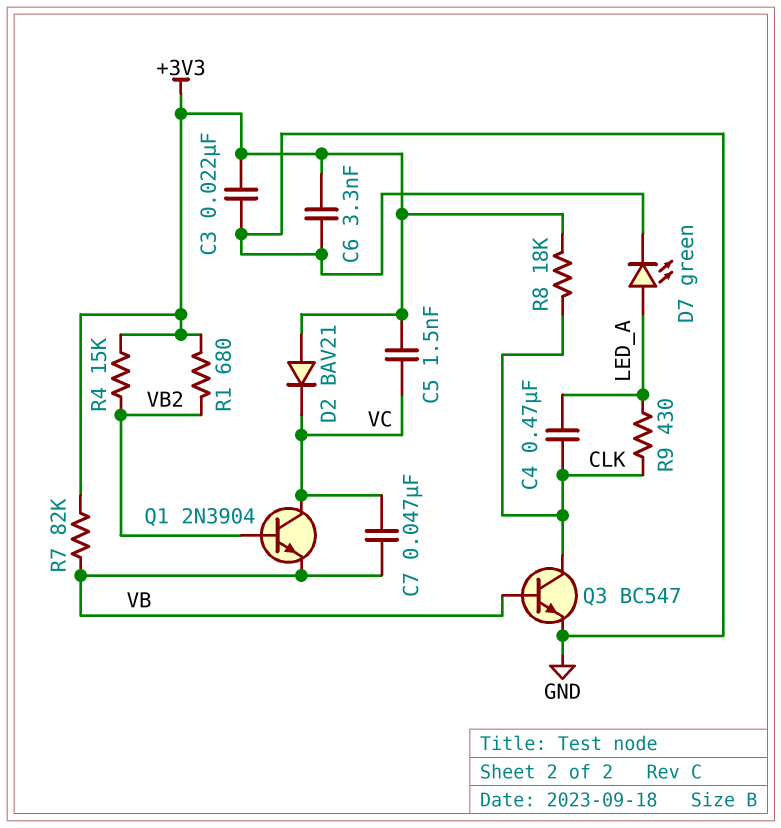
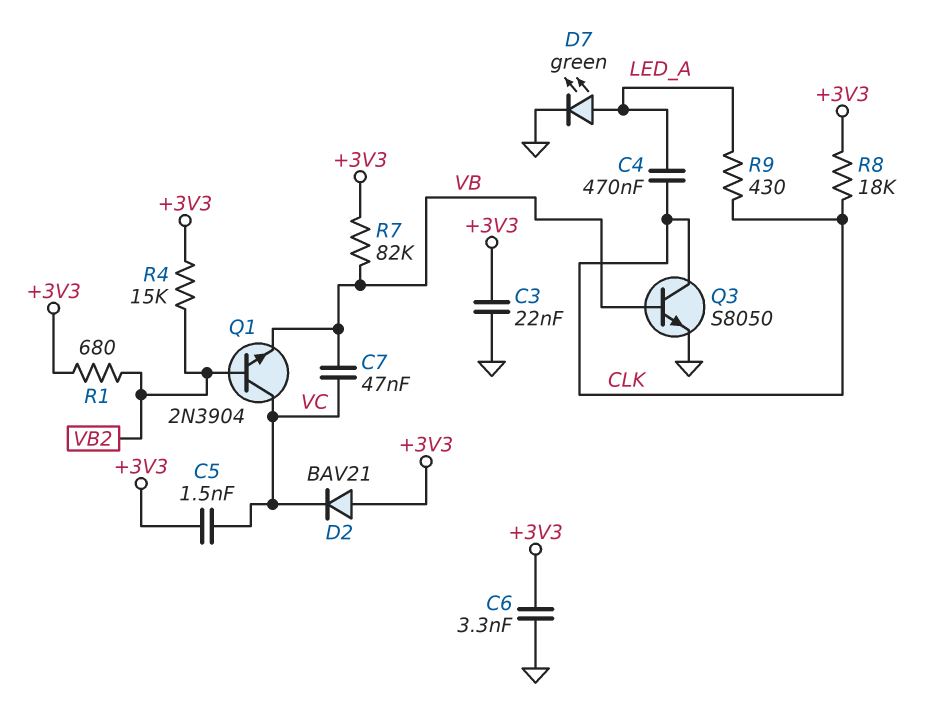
Q3: NPN BC547 (B VB, C CLK, E GND) -> NPN S8050 (B VB, C CLK, E GND)

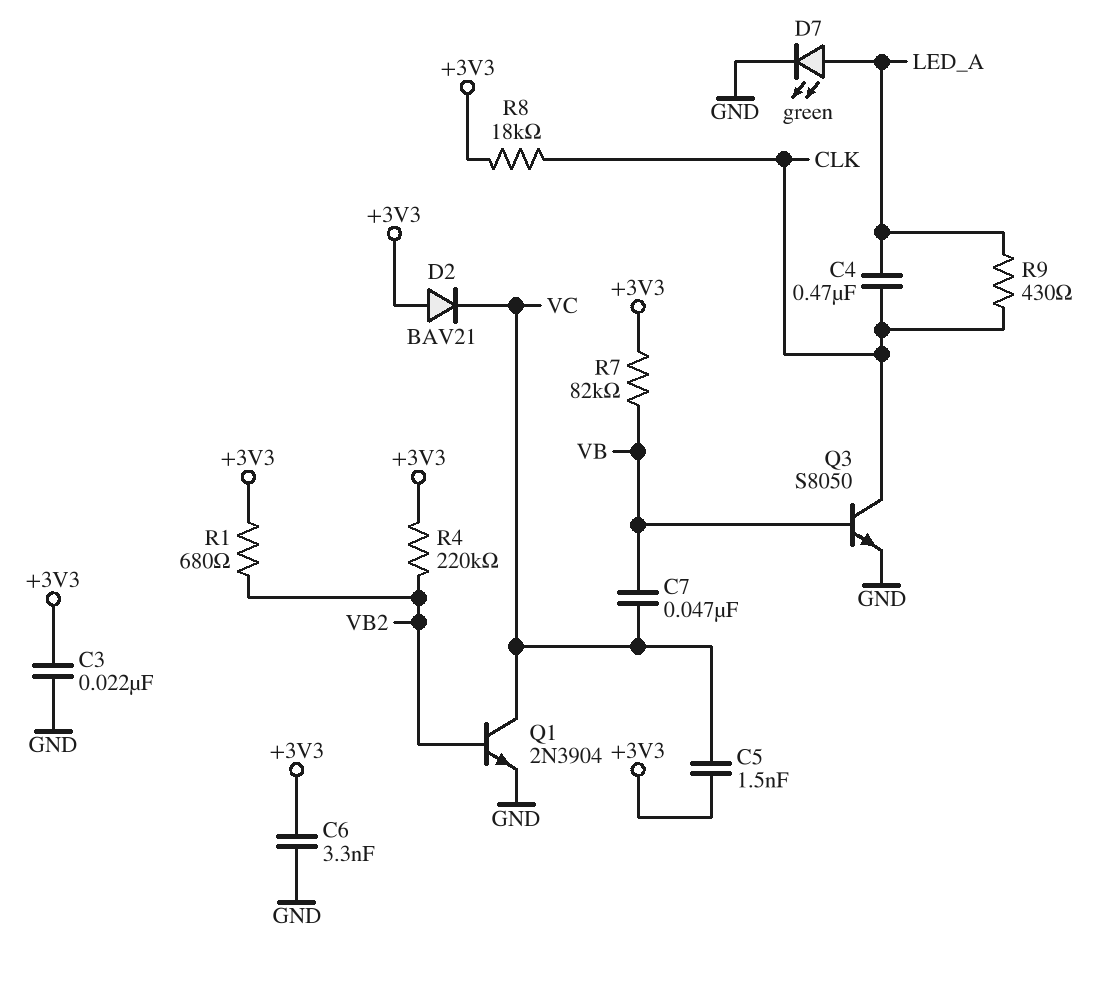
Q1: NPN 2N3904 (B VB2, C VC, E VB) -> NPN 2N3904 (B VB2, C VC, E GND)
R4: 15k (+3V3, VB2) -> 220k (+3V3, VB2)

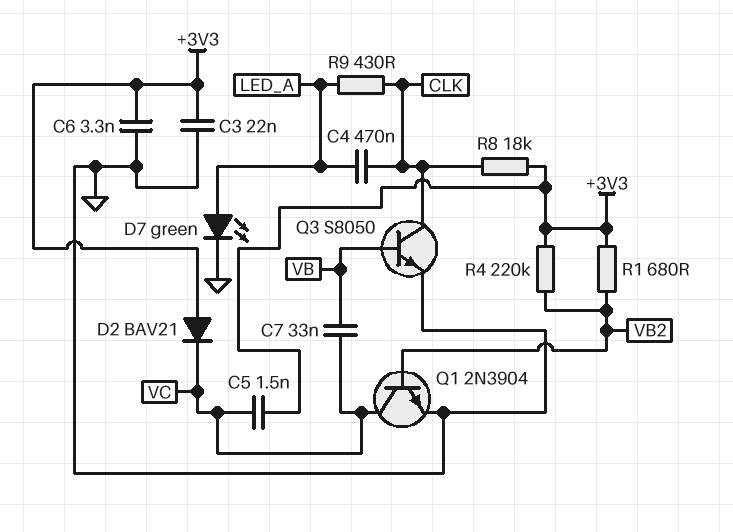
C7: 47nF (VB, VC) -> 33nF (VB, VC)
R7: 82k (+3V3, VB) -> none

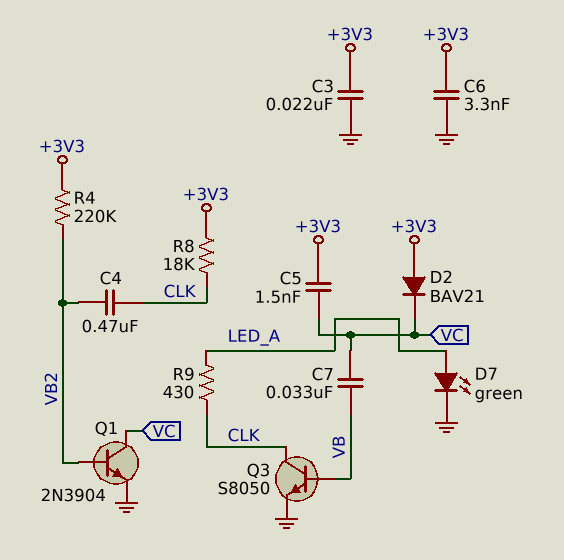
C4: 470nF (CLK, LED_A) -> 470nF (CLK, VB2)
R1: 680 (+3V3, VB2) -> none

